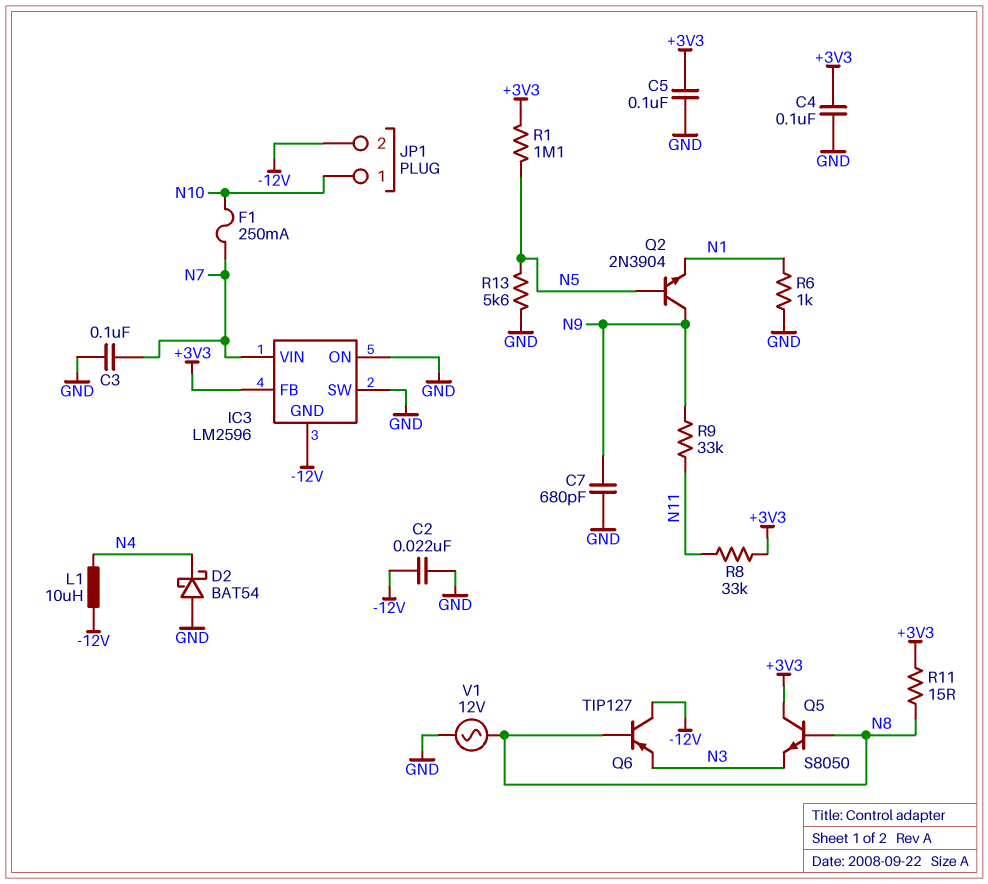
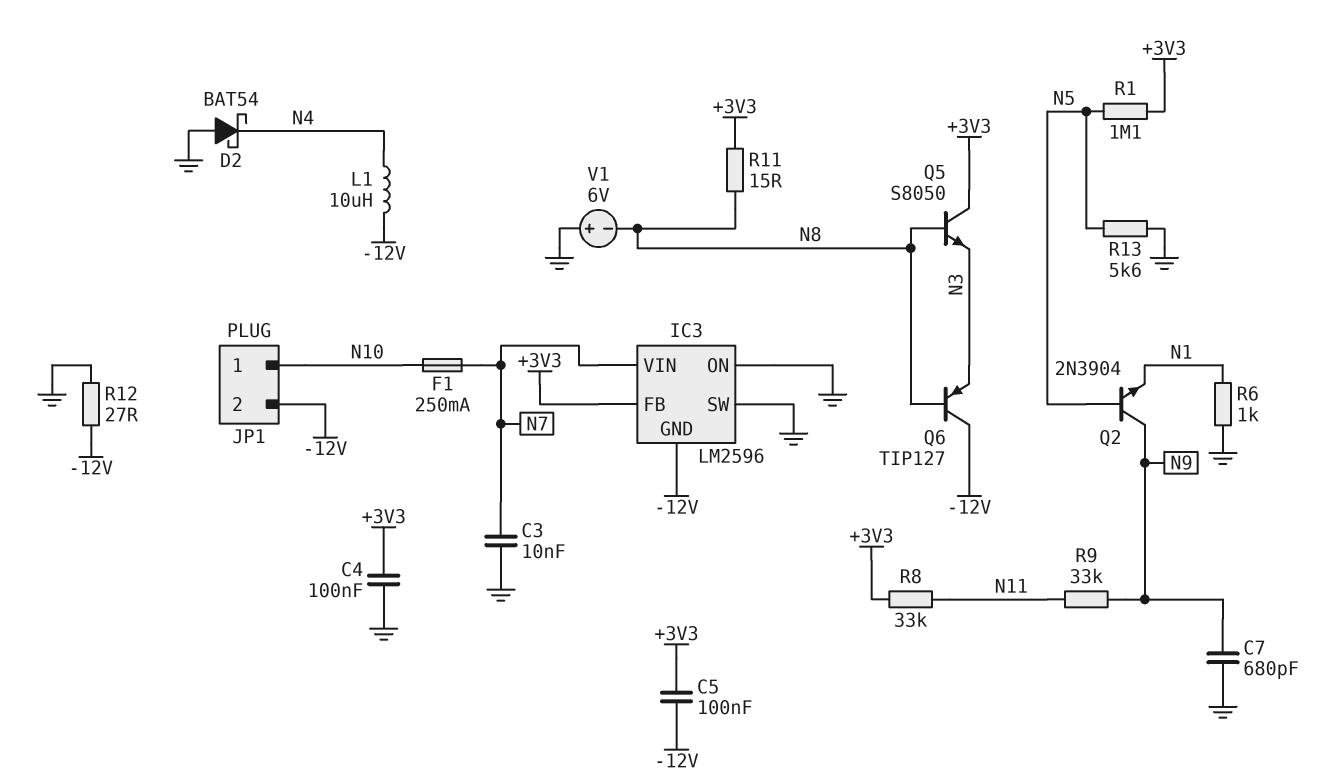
C2: 22nF (-12V, GND) -> none
C3: 100nF (GND, N7) -> 10nF (GND, N7)
C5: 100nF (+3V3, GND) -> 100nF (+3V3, -12V)
R12: none -> 27 (-12V, GND)
V1: AC 12V (GND, N8) -> 6V (plus GND, minus N8)

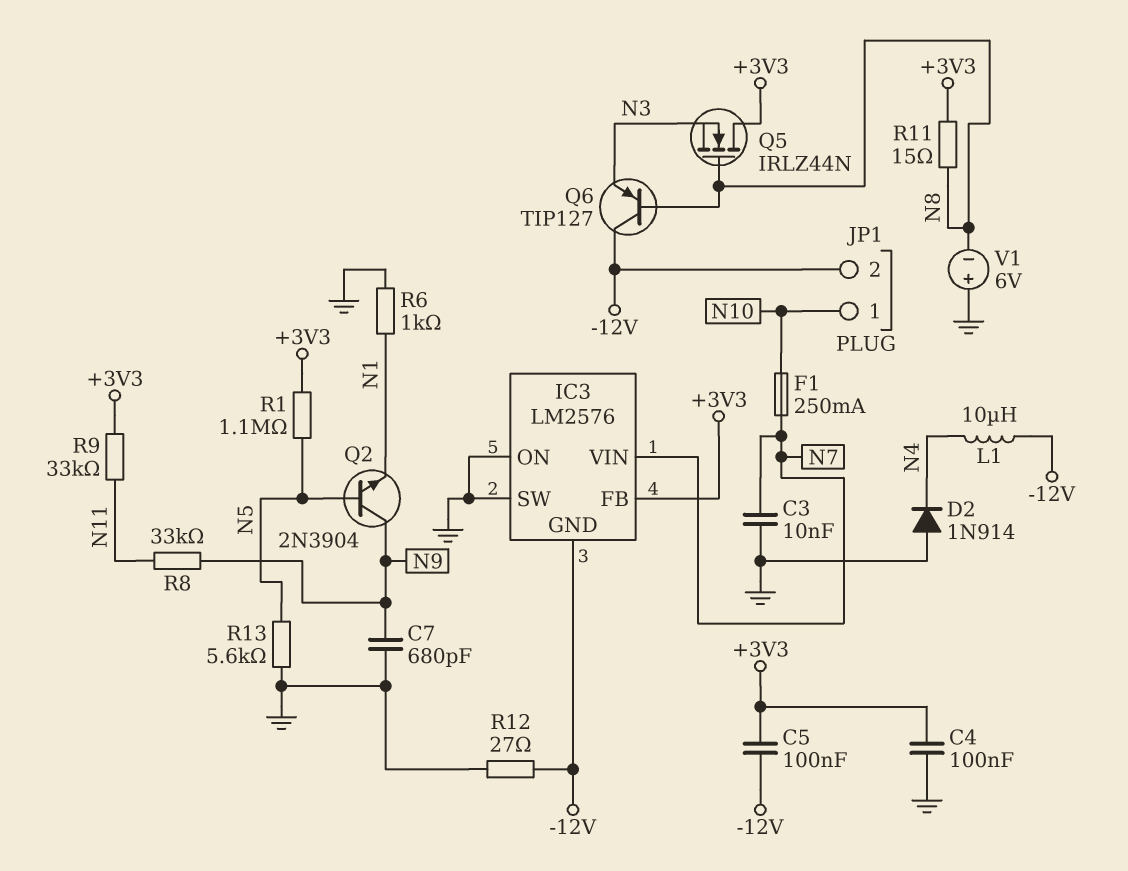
D2: schottky BAT54 (A GND, K N4) -> diode 1N914 (A GND, K N4)
IC3: LM2596 -> LM2576
Q5: NPN S8050 (B N8, C +3V3, E N3) -> NMOS IRLZ44N (G N8, D +3V3, S N3)
R8: 33k (+3V3, N11) -> 33k (N9, N11)
R9: 33k (N9, N11) -> 33k (+3V3, N11)

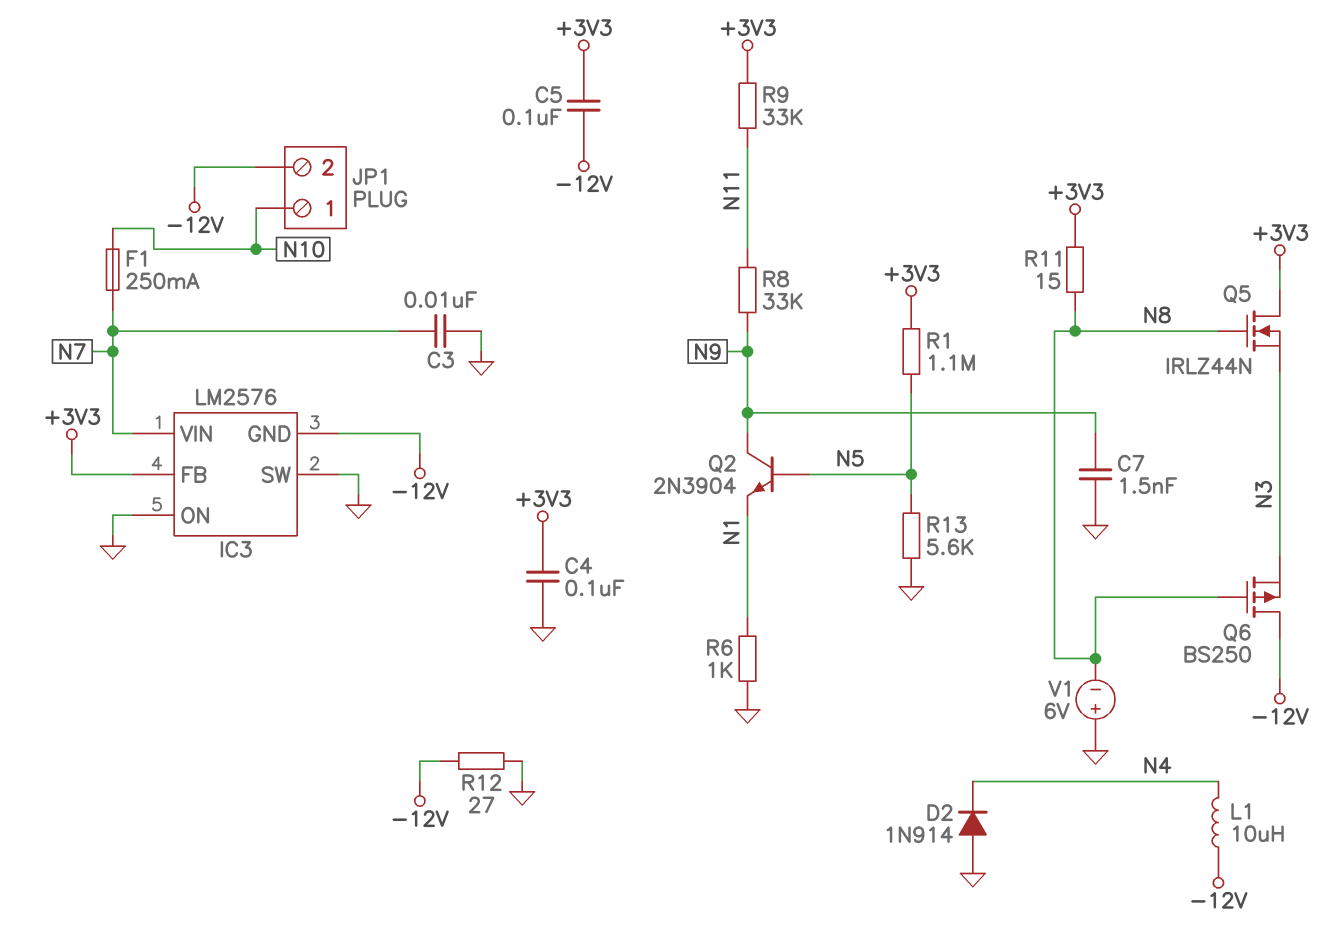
C7: 680pF (GND, N9) -> 1.5nF (GND, N9)
Q6: PNP TIP127 (B N8, C -12V, E N3) -> PMOS BS250 (G N8, D -12V, S N3)

